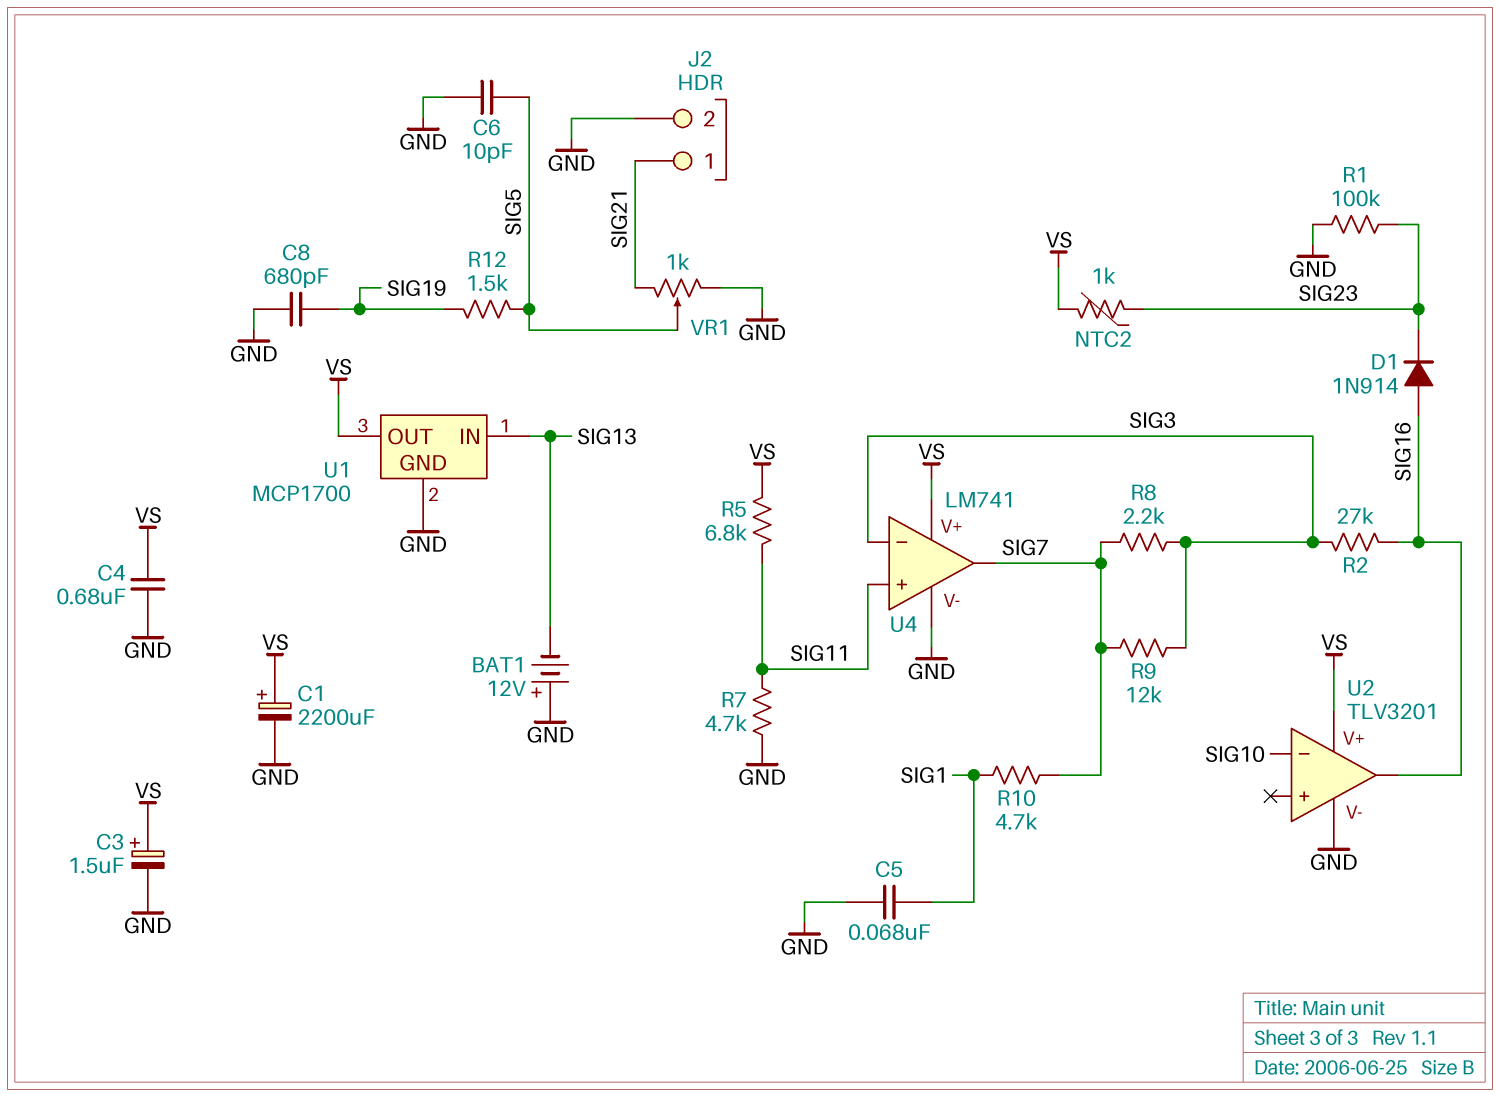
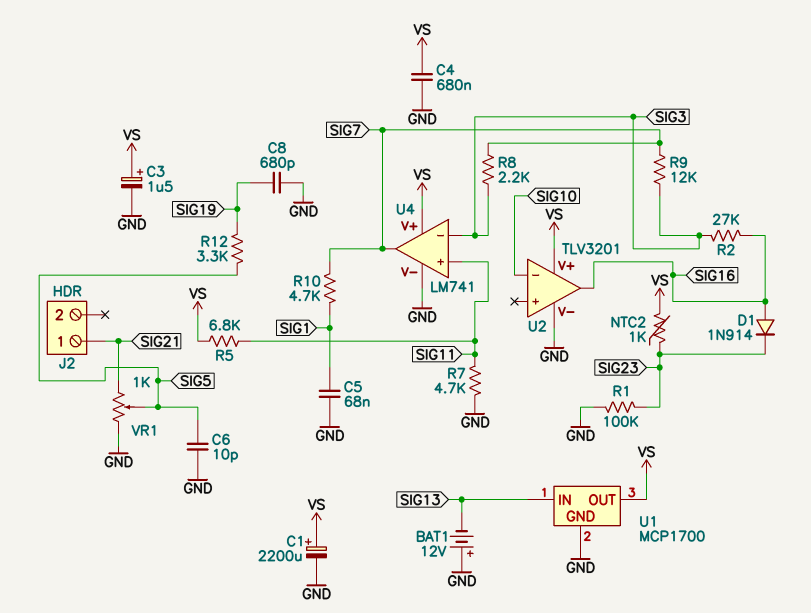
J2 pin 2: GND -> none
R12: 1.5k (SIG5, SIG19) -> 3.3k (SIG5, SIG19)

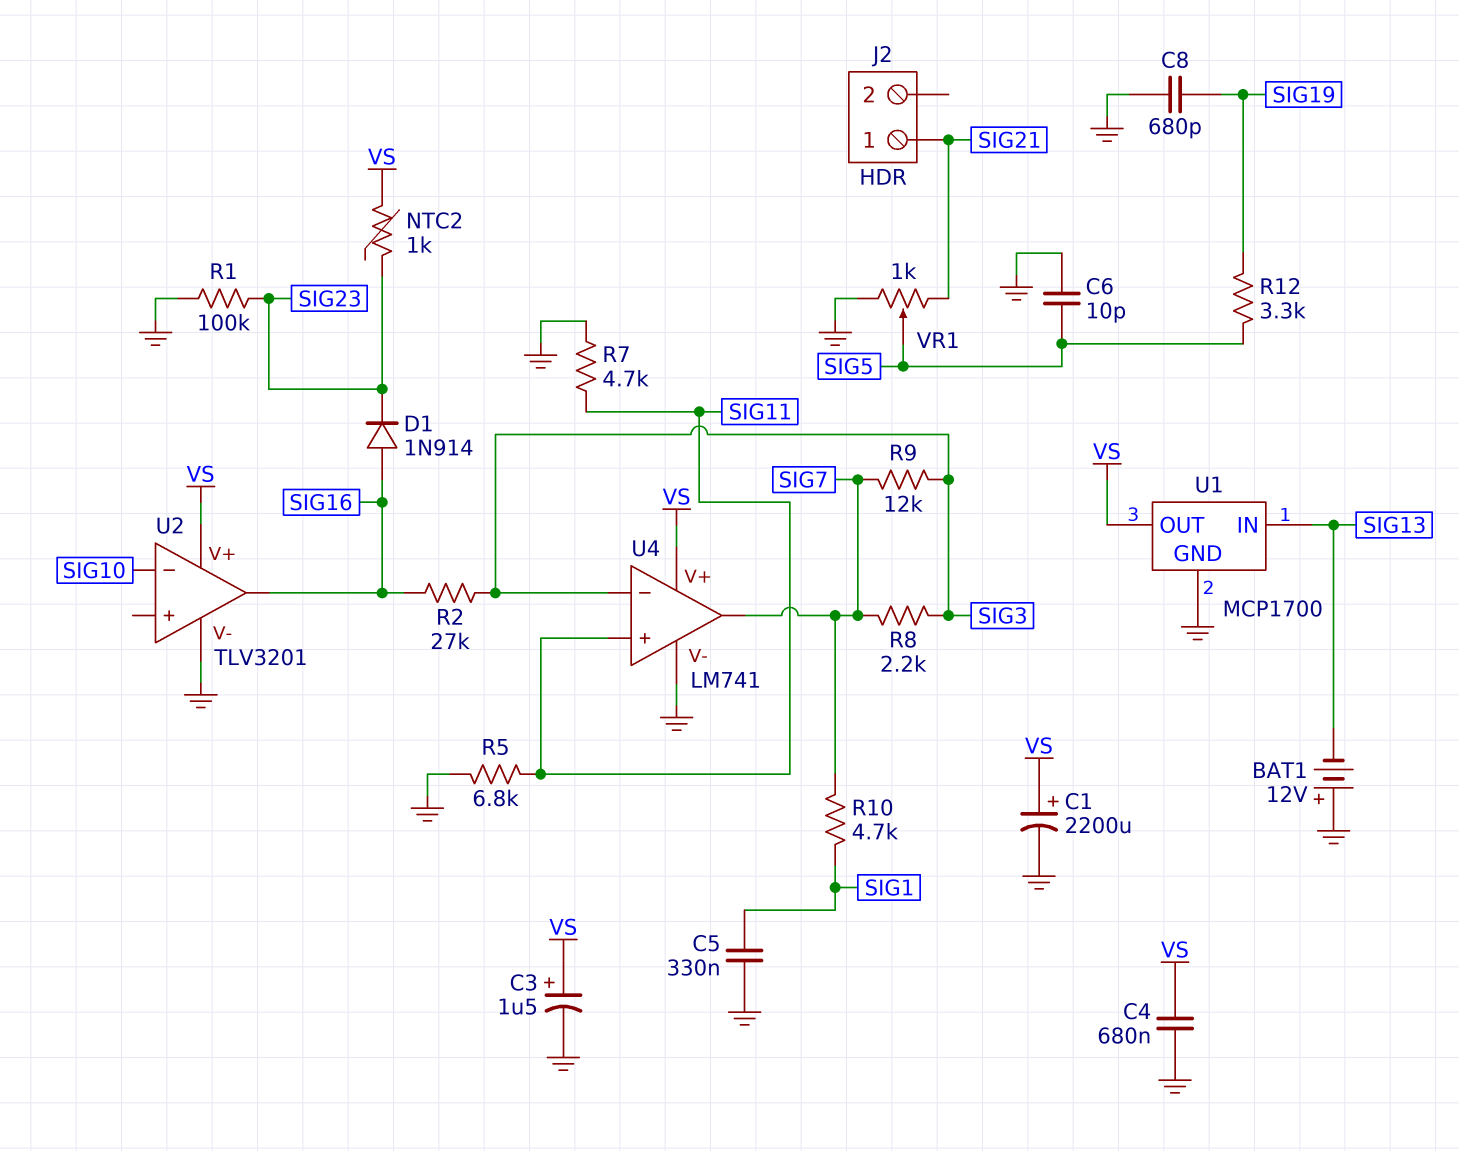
C5: 68nF (GND, SIG1) -> 330nF (GND, SIG1)
R5: 6.8k (SIG11, VS) -> 6.8k (GND, SIG11)

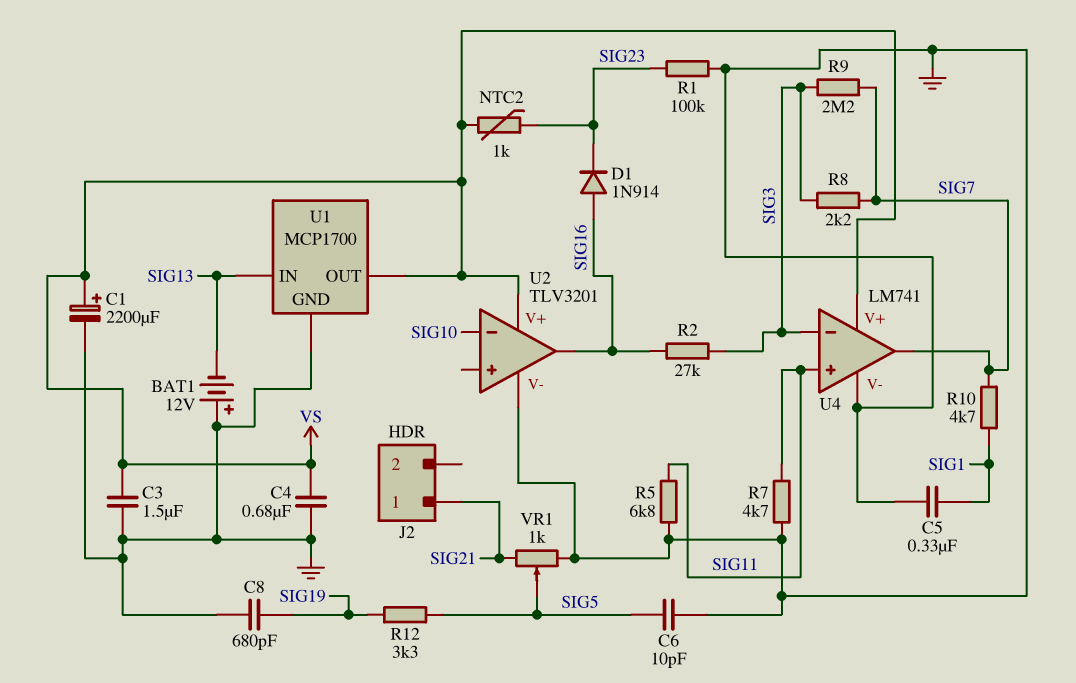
C3: 1.5uF (plus VS, minus GND) -> 1.5uF (GND, VS)
R9: 12k (SIG3, SIG7) -> 2.2M (SIG3, SIG7)

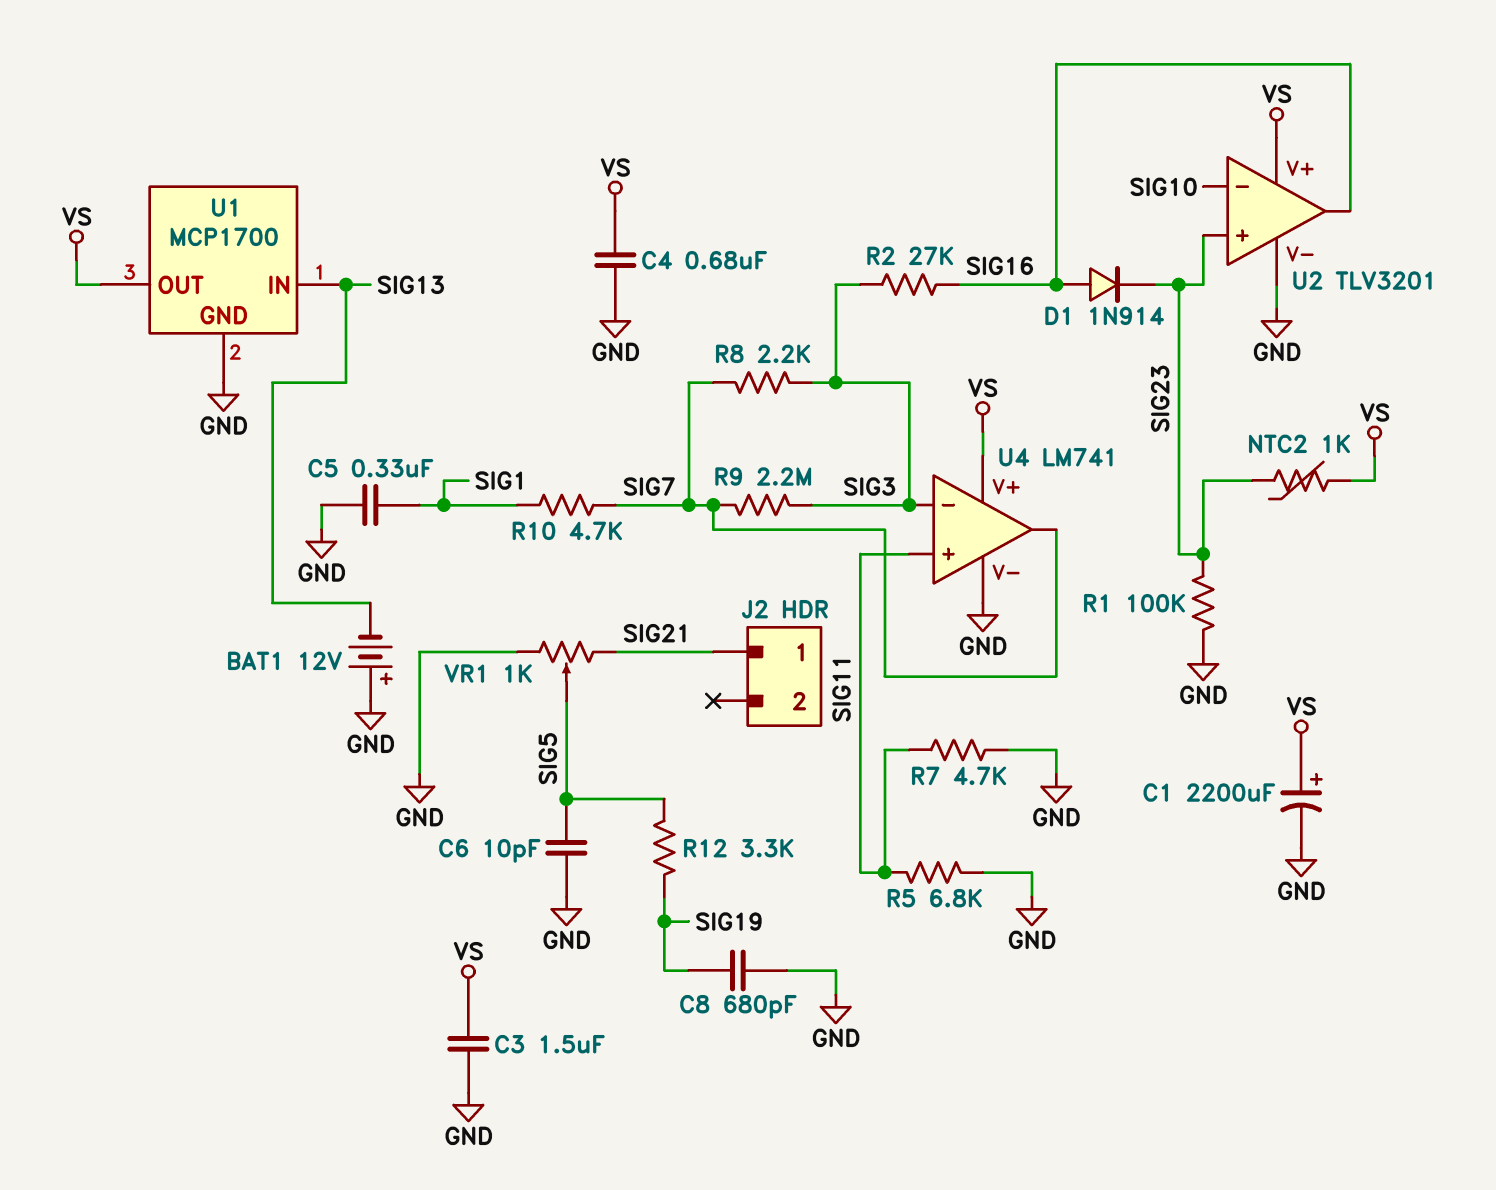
U2 pin in+: none -> SIG23

